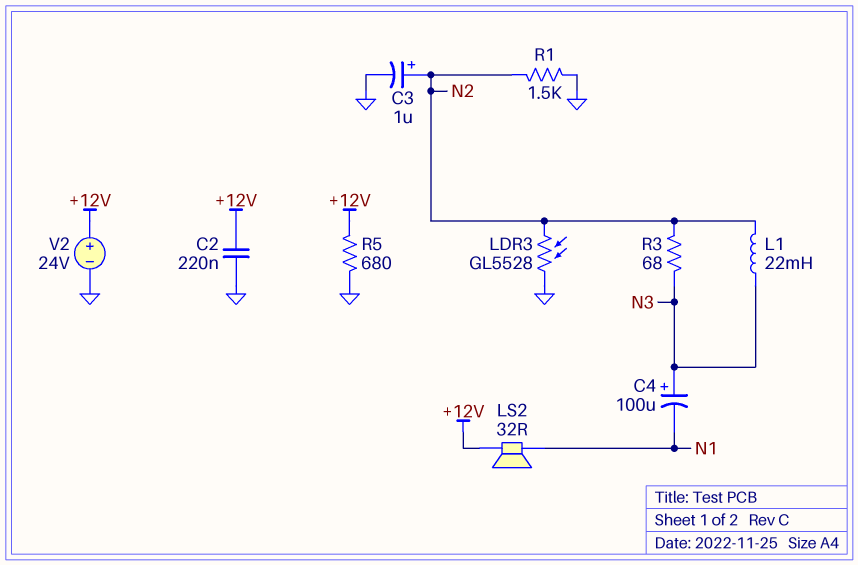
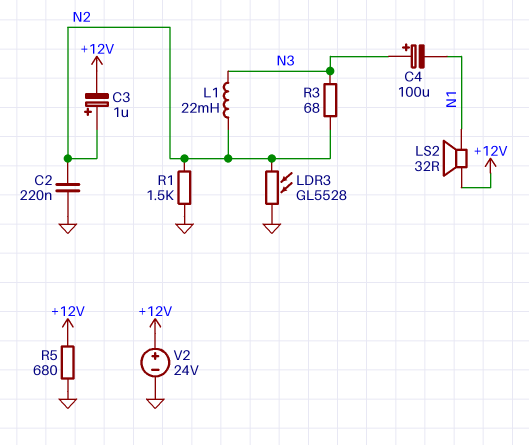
C2: 220nF (+12V, GND) -> 220nF (GND, N2)
C3: 1uF (plus N2, minus GND) -> 1uF (plus N2, minus +12V)

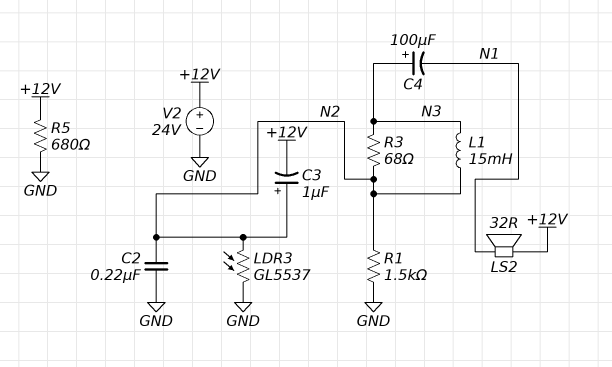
L1: 22mH (N2, N3) -> 15mH (N2, N3)
LDR3: GL5528 (GND, N2) -> GL5537 (GND, N2)

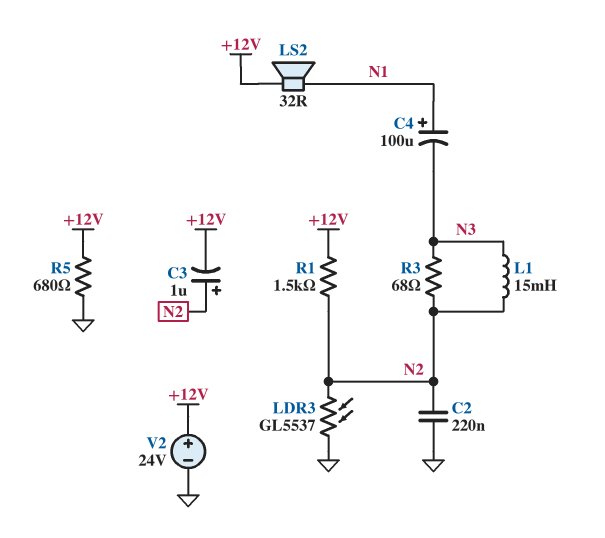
C4: 100uF (plus N3, minus N1) -> 100uF (plus N1, minus N3)
R1: 1.5k (GND, N2) -> 1.5k (+12V, N2)

